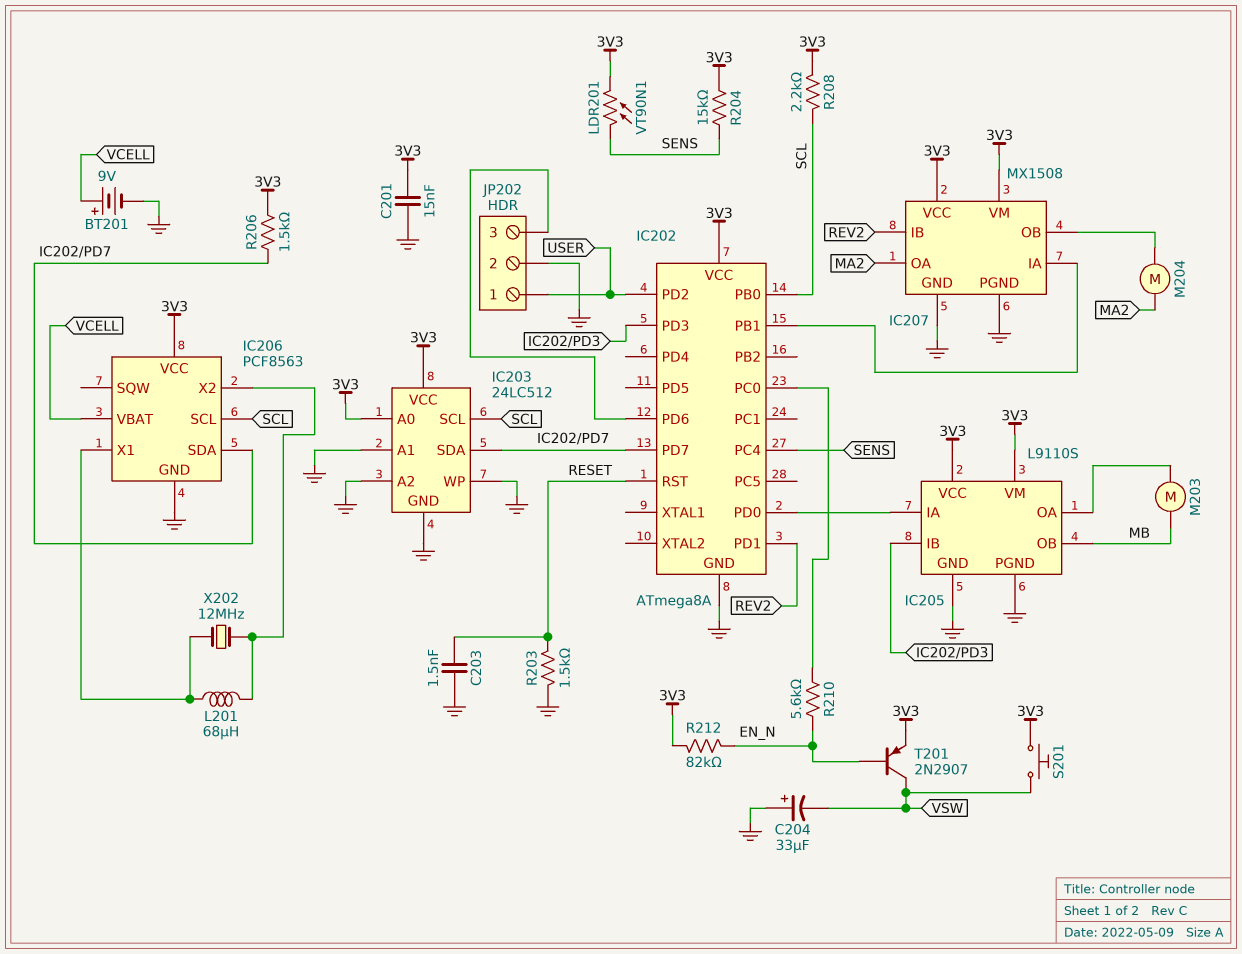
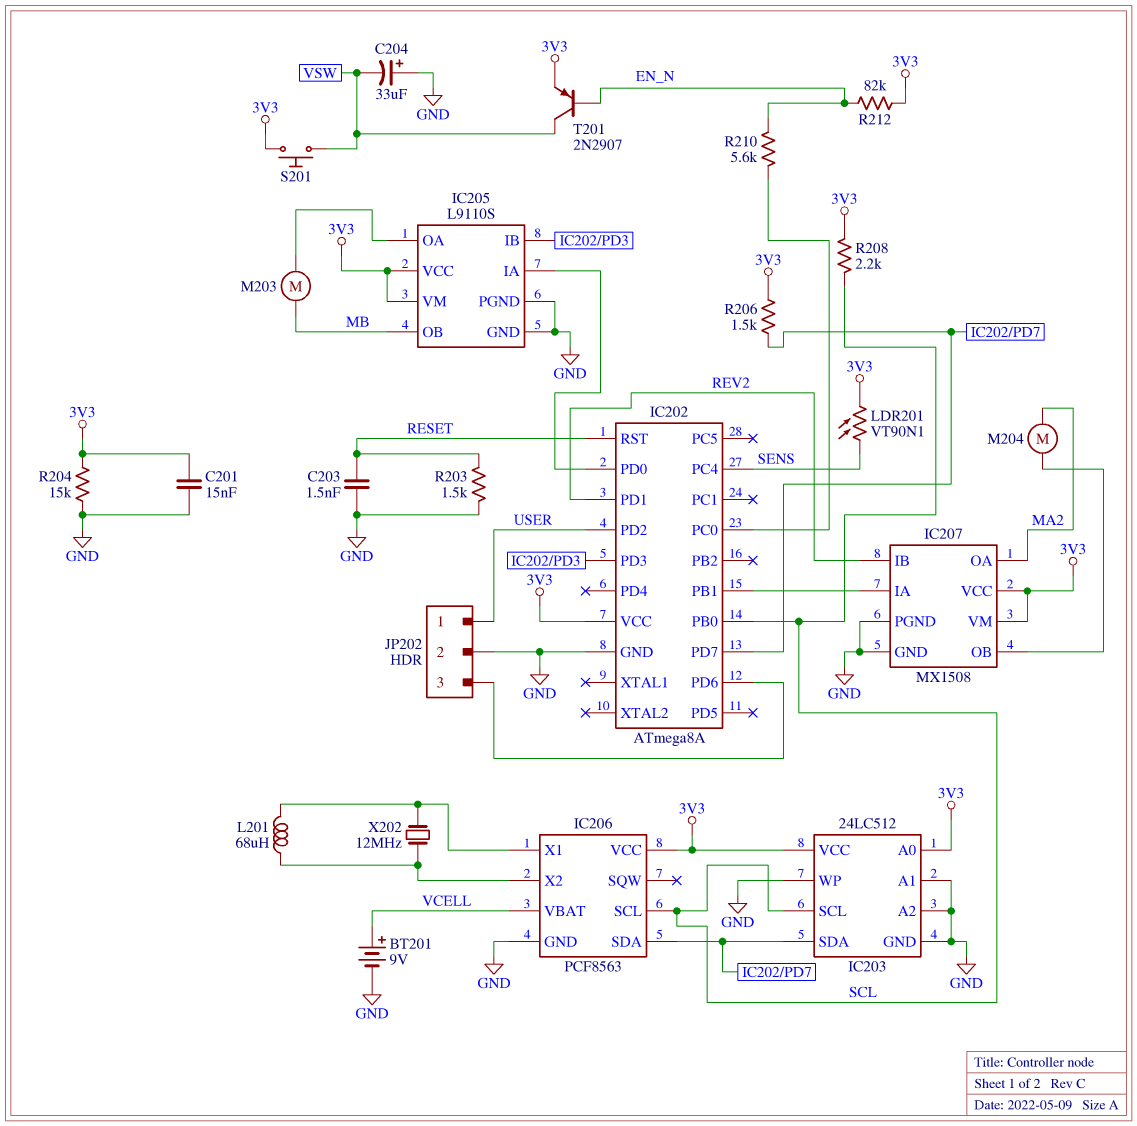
R204: 15k (3V3, SENS) -> 15k (3V3, GND)

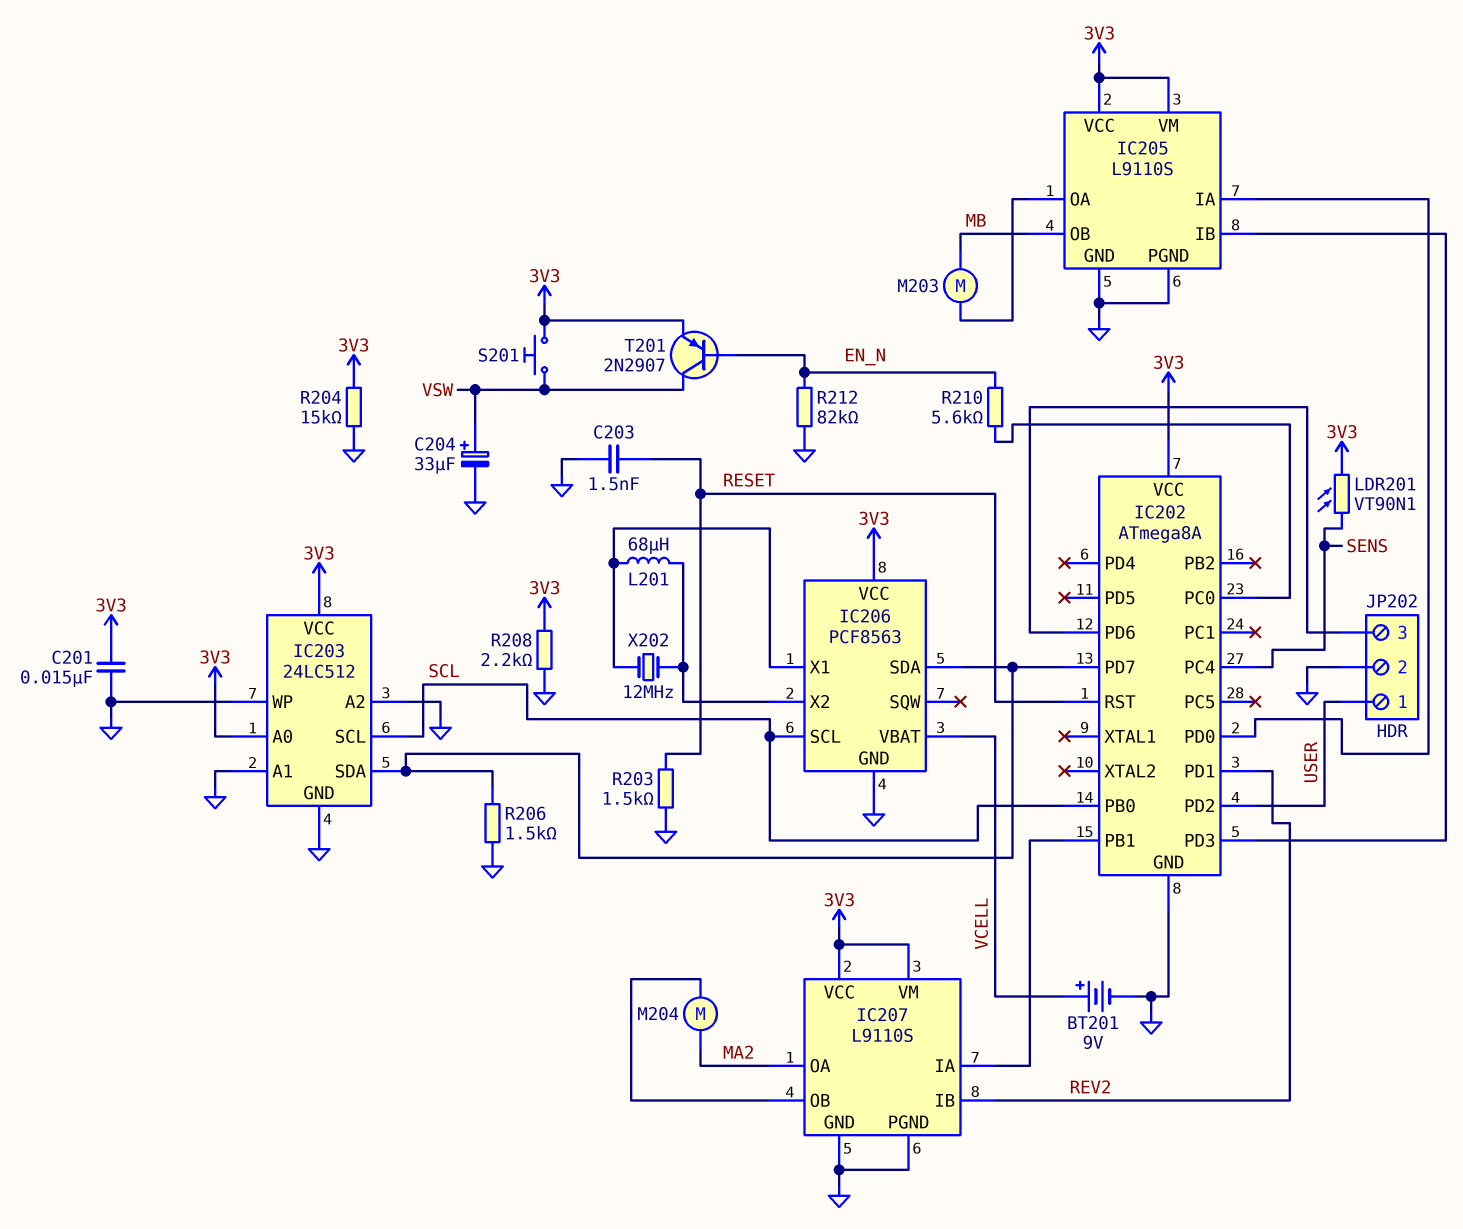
C204: 33uF (plus GND, minus VSW) -> 33uF (plus VSW, minus GND)
IC207: MX1508 -> L9110S
R206: 1.5k (3V3, IC202/PD7) -> 1.5k (GND, IC202/PD7)
R208: 2.2k (3V3, SCL) -> 2.2k (3V3, GND)
R212: 82k (3V3, EN_N) -> 82k (EN_N, GND)

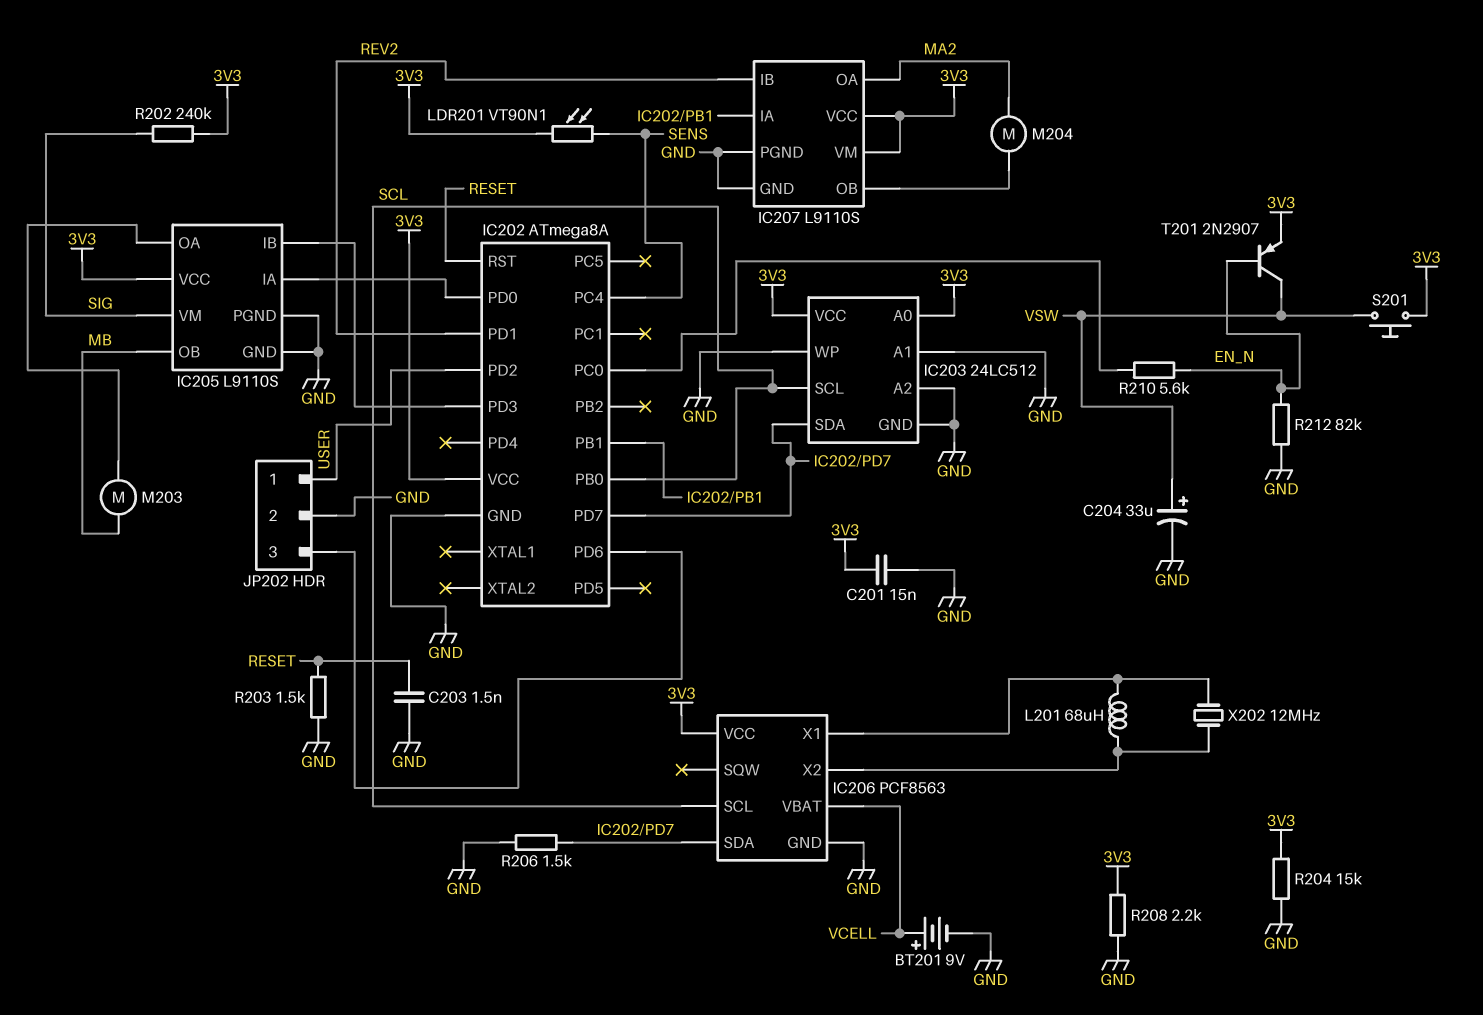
IC205 pin VM: 3V3 -> SIG
R202: none -> 240k (3V3, SIG)

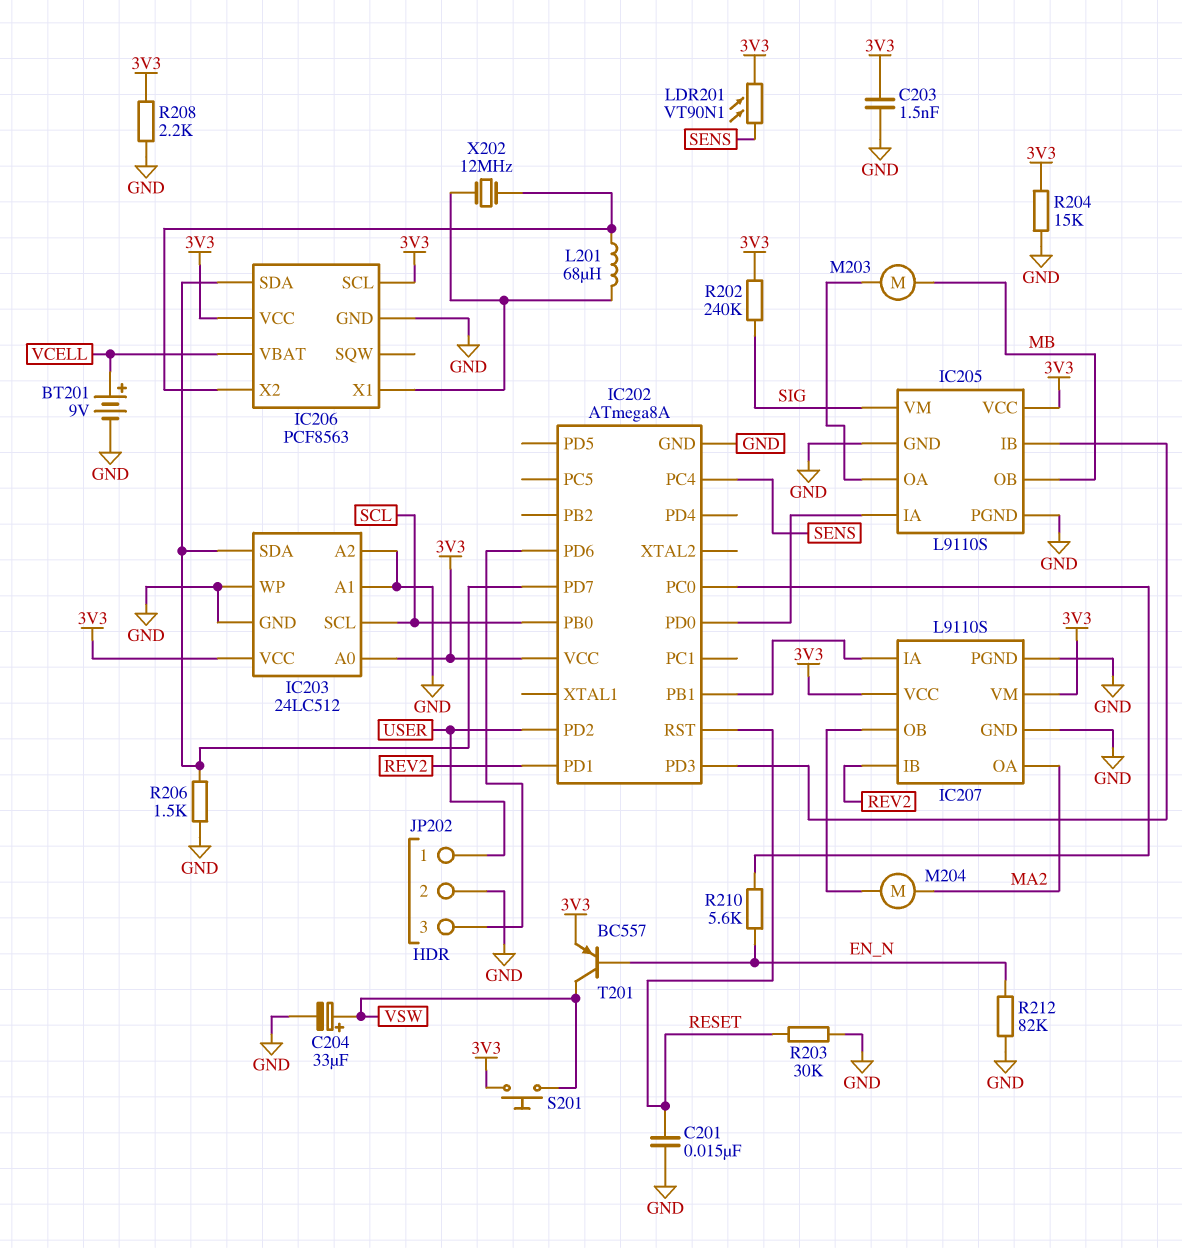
C201: 15nF (3V3, GND) -> 15nF (GND, RESET)
C203: 1.5nF (GND, RESET) -> 1.5nF (3V3, GND)
IC206 pin SCL: SCL -> 3V3
R203: 1.5k (GND, RESET) -> 30k (GND, RESET)
T201: PNP 2N2907 (B EN_N, C VSW, E 3V3) -> PNP BC557 (B EN_N, C VSW, E 3V3)

